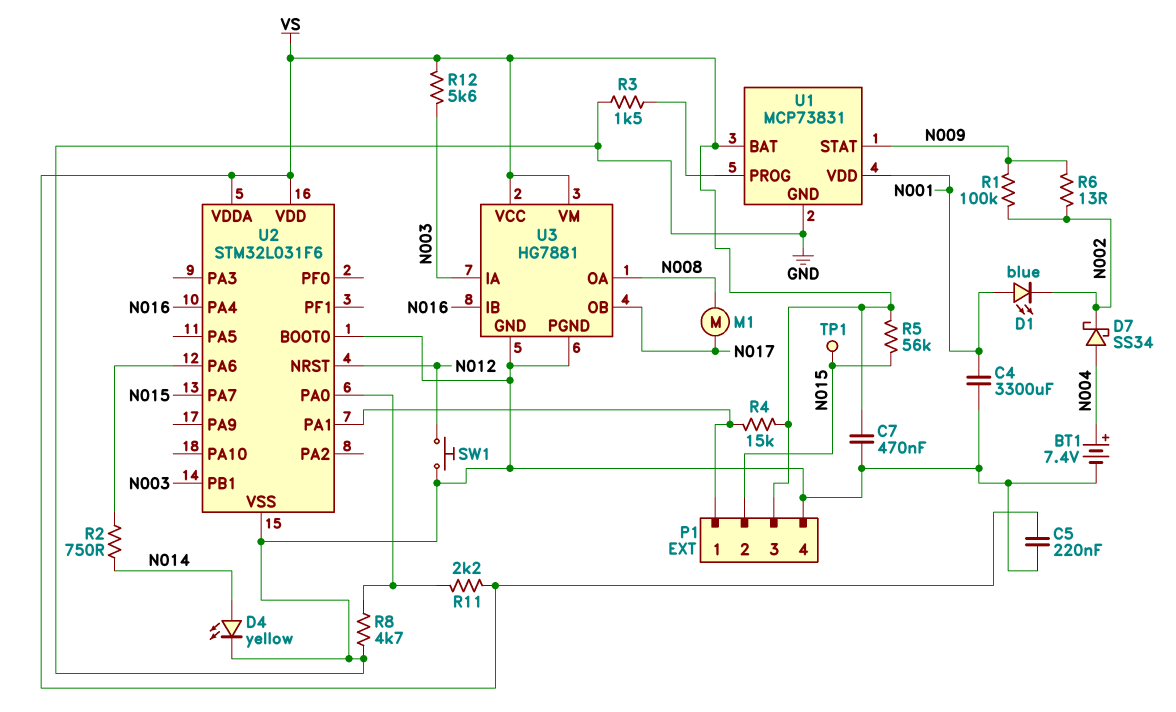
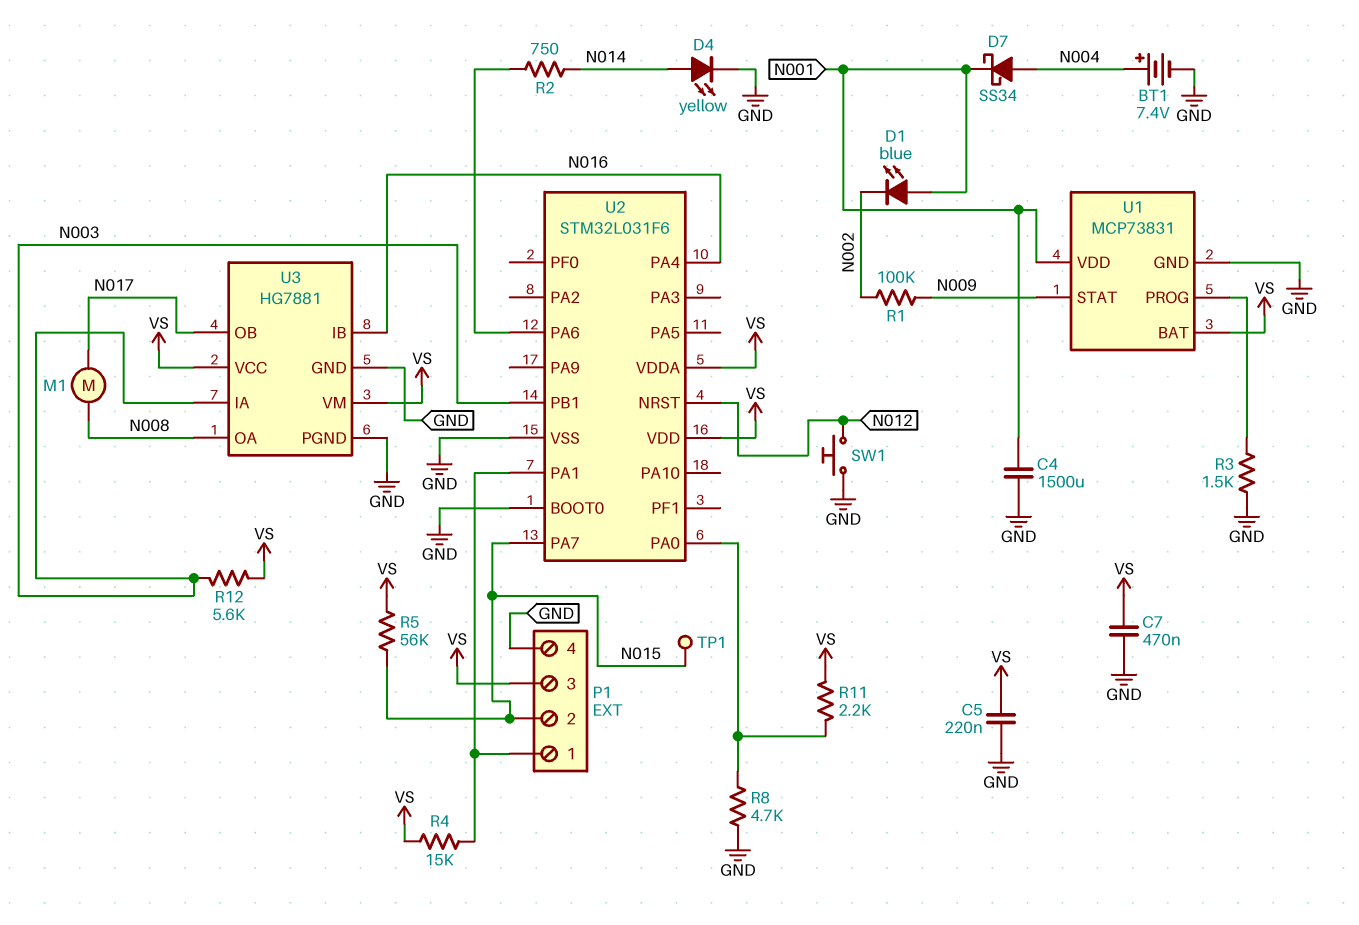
C4: 3300uF (GND, N001) -> 1500uF (GND, N001)
D7: schottky SS34 (A N004, K N002) -> schottky SS34 (A N004, K N001)
R6: 13 (N002, N009) -> none

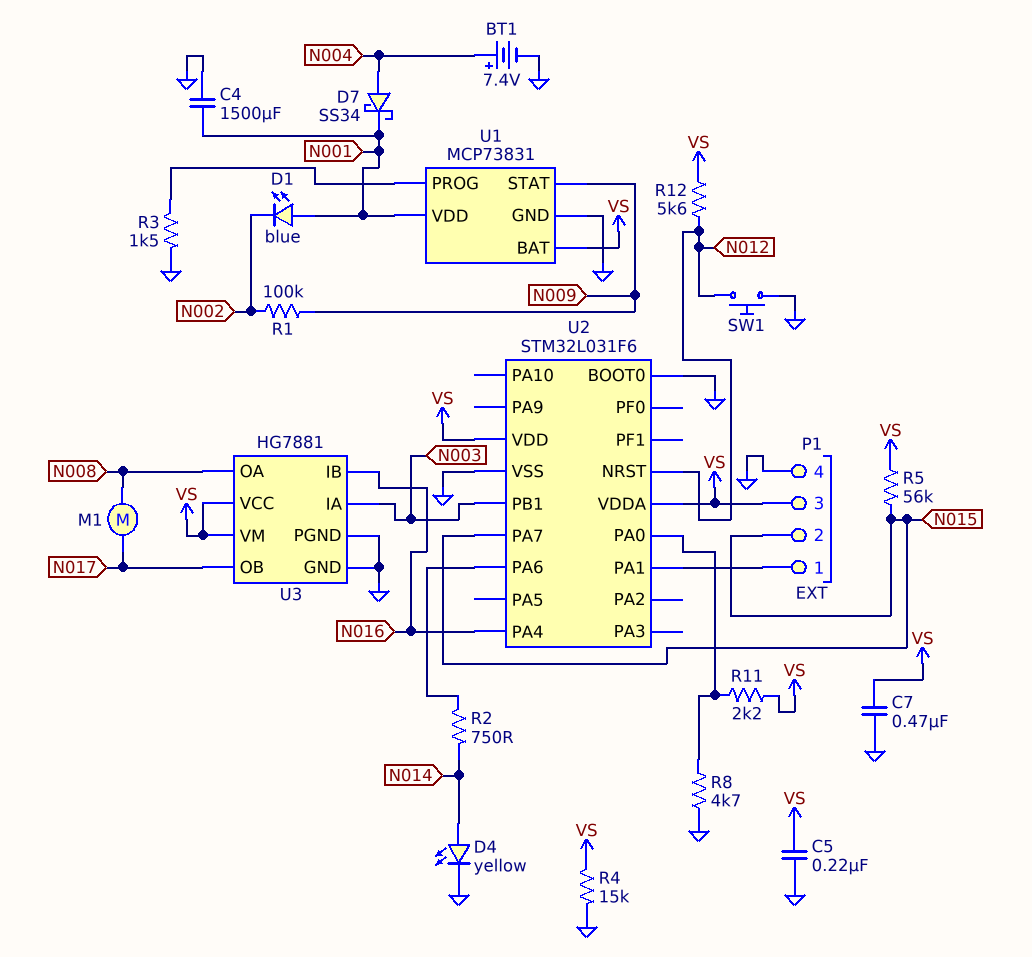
R4: 15k (P1/1, VS) -> 15k (GND, VS)
R12: 5.6k (N003, VS) -> 5.6k (N012, VS)
TP1: test point (N015) -> none

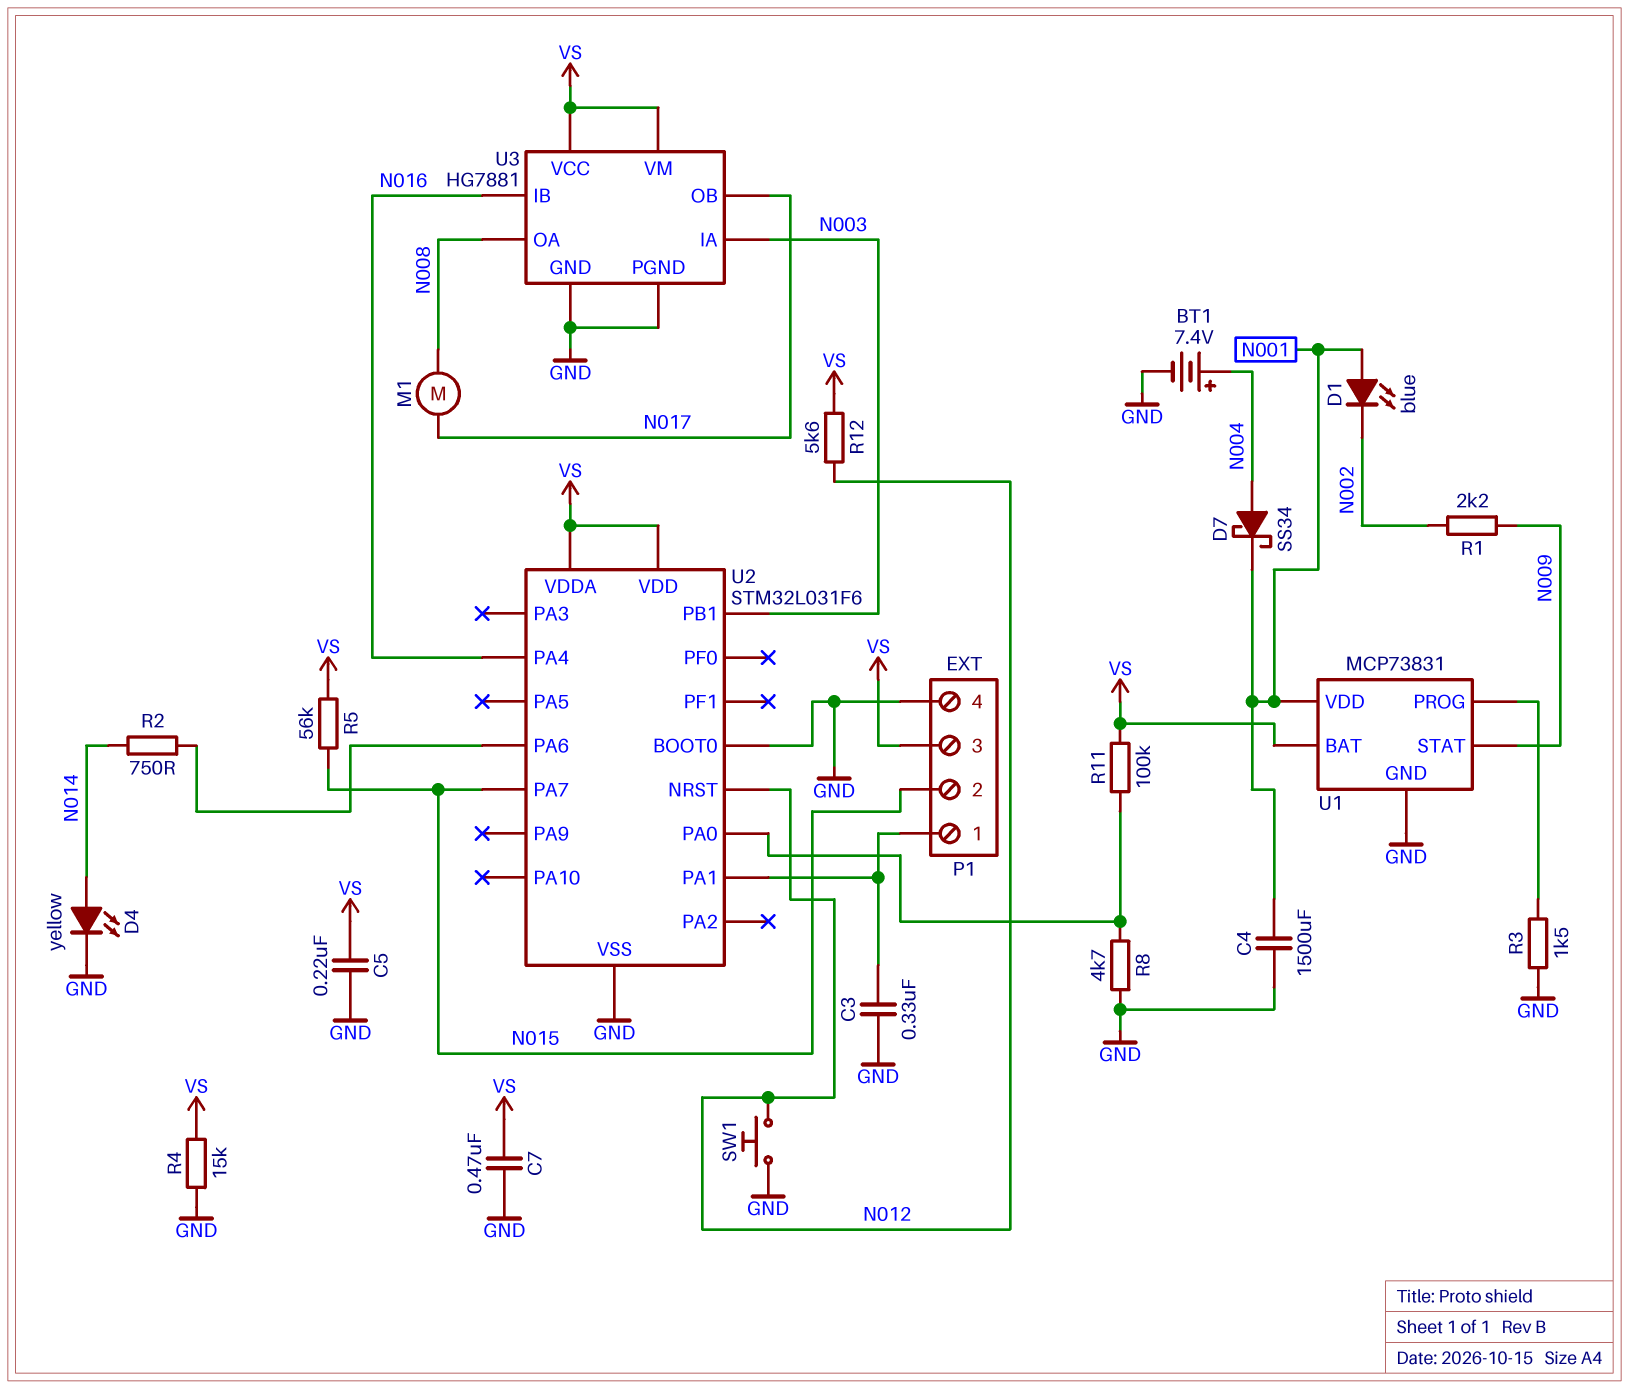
C3: none -> 330nF (GND, P1/1)
R1: 100k (N002, N009) -> 2.2k (N002, N009)
R11: 2.2k (U2/PA0, VS) -> 100k (U2/PA0, VS)

